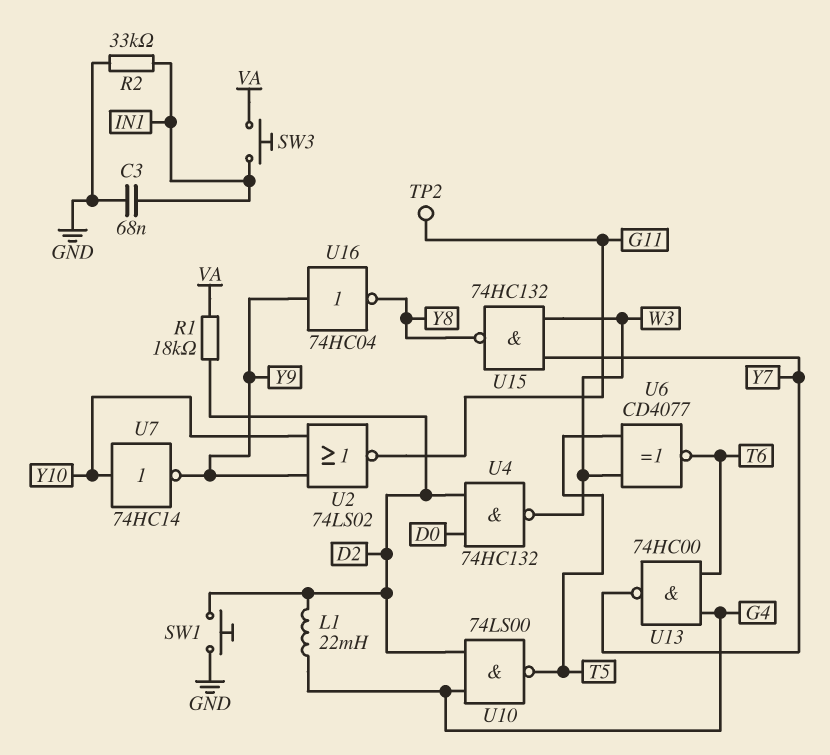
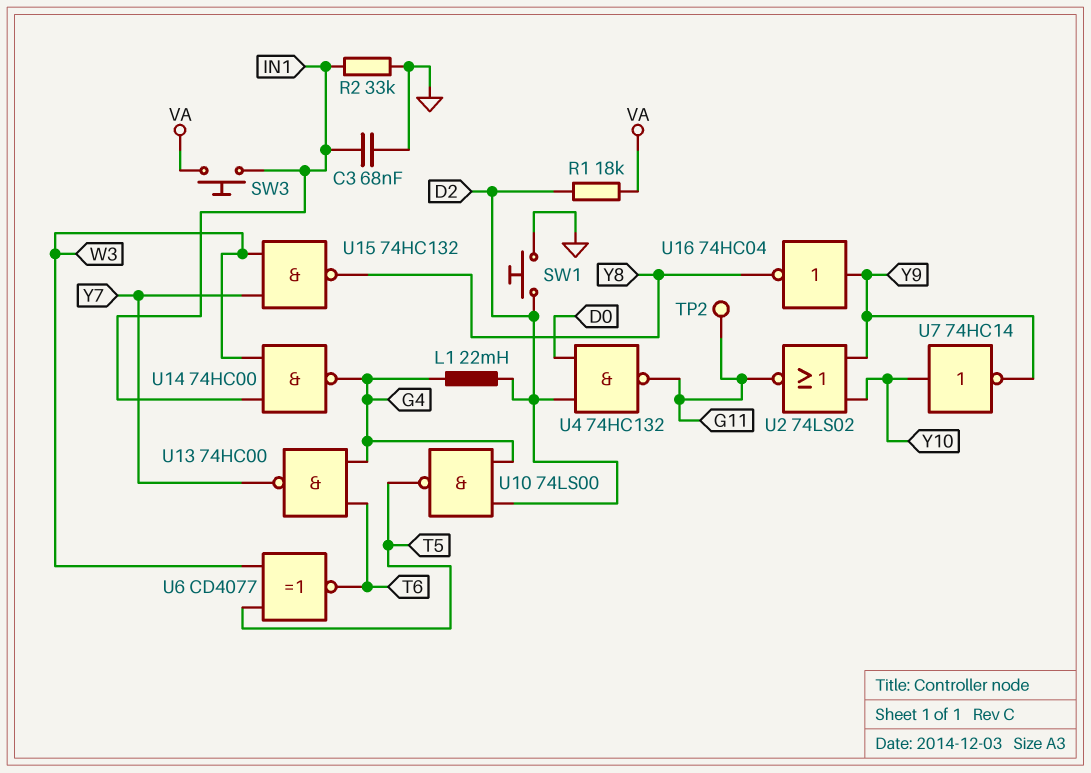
U4: NAND 74HC132 (in D0, in D2, out W3) -> NAND 74HC132 (in D0, in D2, out G11)
U14: none -> NAND 74HC00 (in IN1, in W3, out G4)

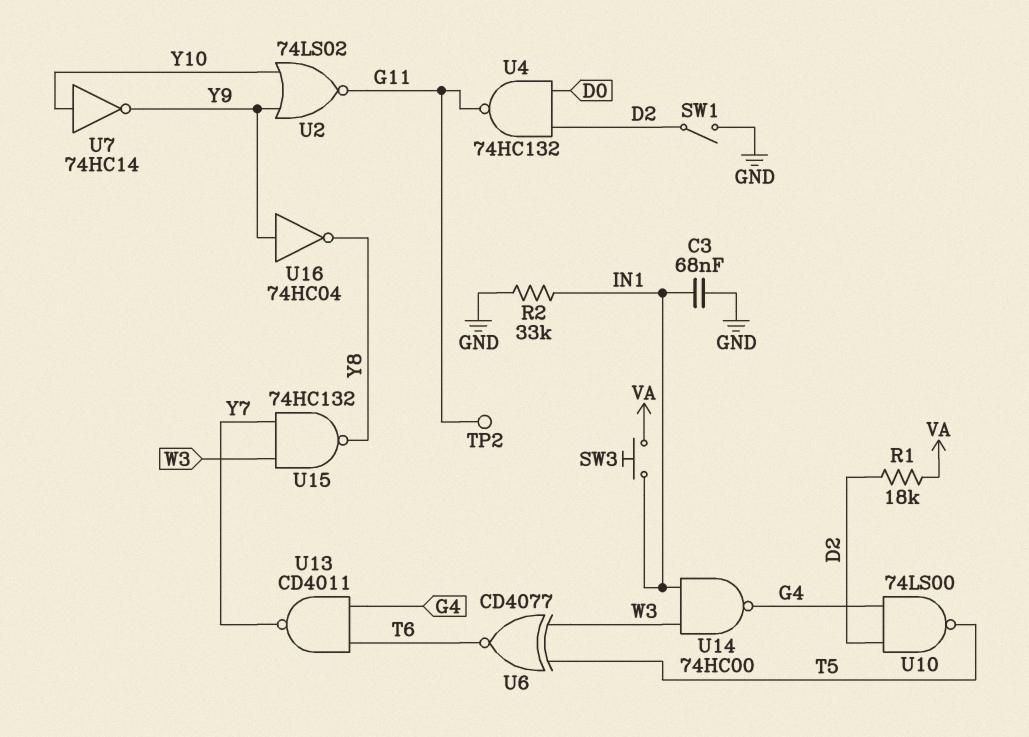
L1: 22mH (D2, G4) -> none
SW1: button (D2, GND) -> switch (D2, GND)
U13: NAND 74HC00 (in G4, in T6, out Y7) -> NAND CD4011 (in G4, in T6, out Y7)

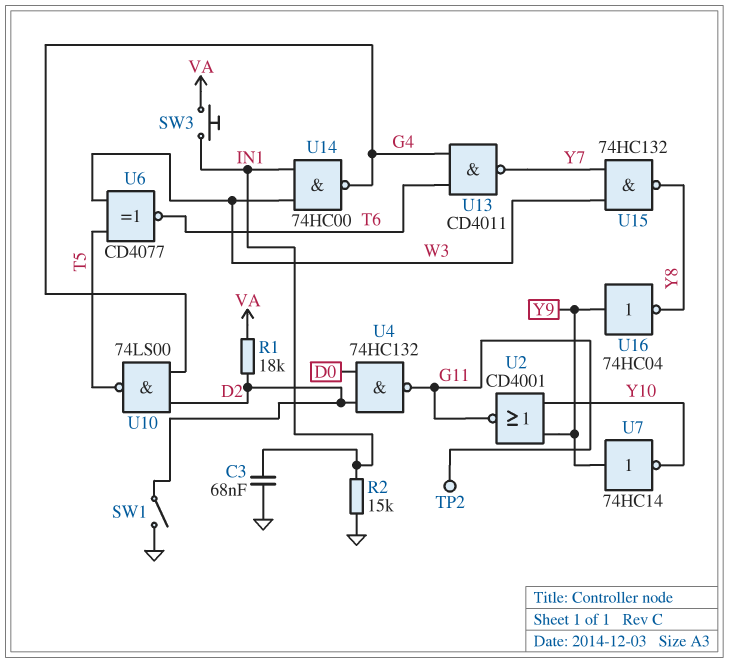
R2: 33k (GND, IN1) -> 15k (GND, IN1)
U2: NOR 74LS02 (in Y9, in Y10, out G11) -> NOR CD4001 (in Y9, in Y10, out G11)
U7: NOT 74HC14 (in Y10, out Y9) -> NOT 74HC14 (in Y9, out Y10)

